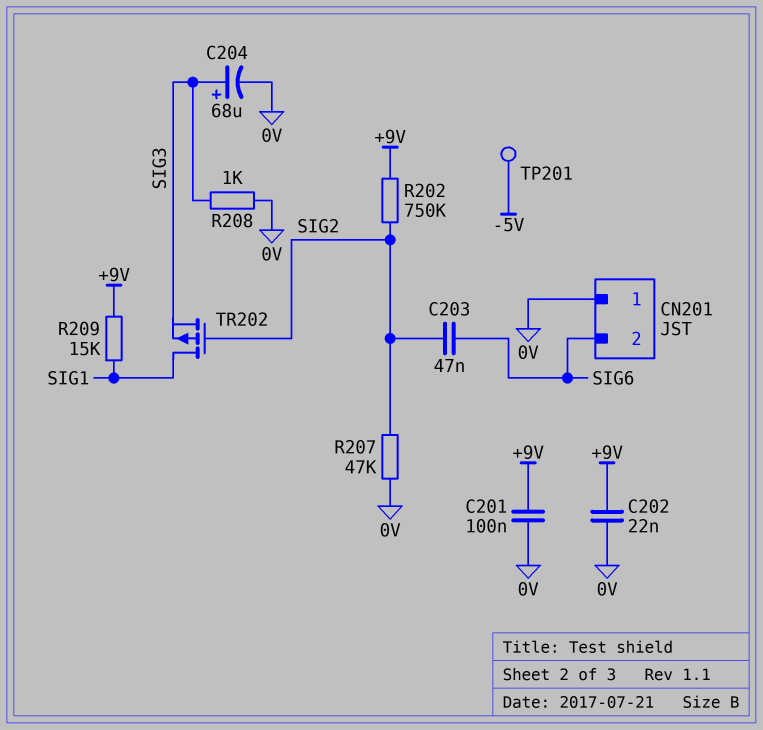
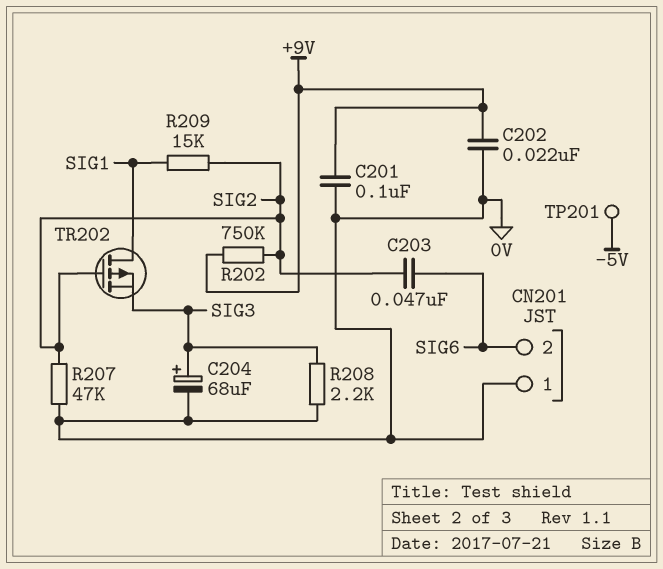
R208: 1k (0V, SIG3) -> 2.2k (0V, SIG3)
R209: 15k (+9V, SIG1) -> 15k (SIG1, SIG2)

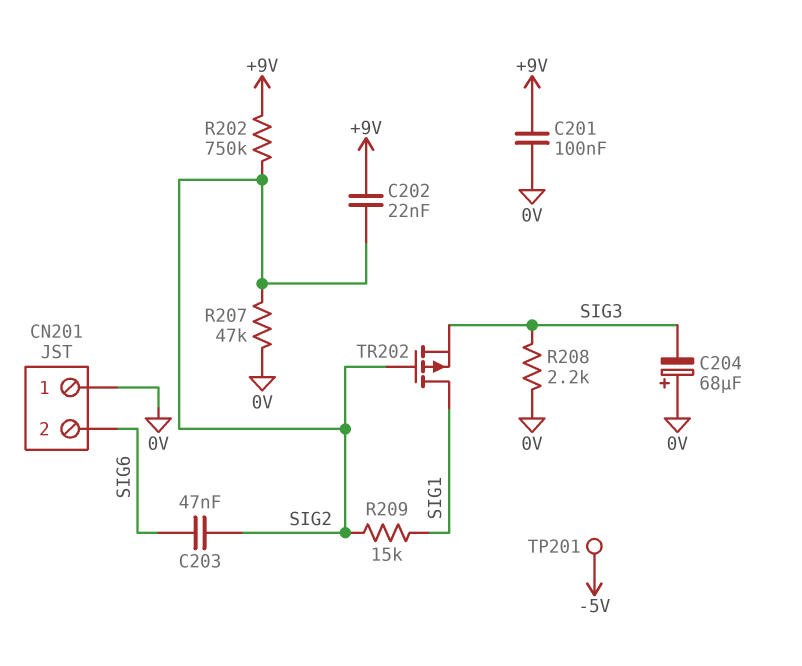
C202: 22nF (+9V, 0V) -> 22nF (+9V, SIG2)
C204: 68uF (plus SIG3, minus 0V) -> 68uF (plus 0V, minus SIG3)

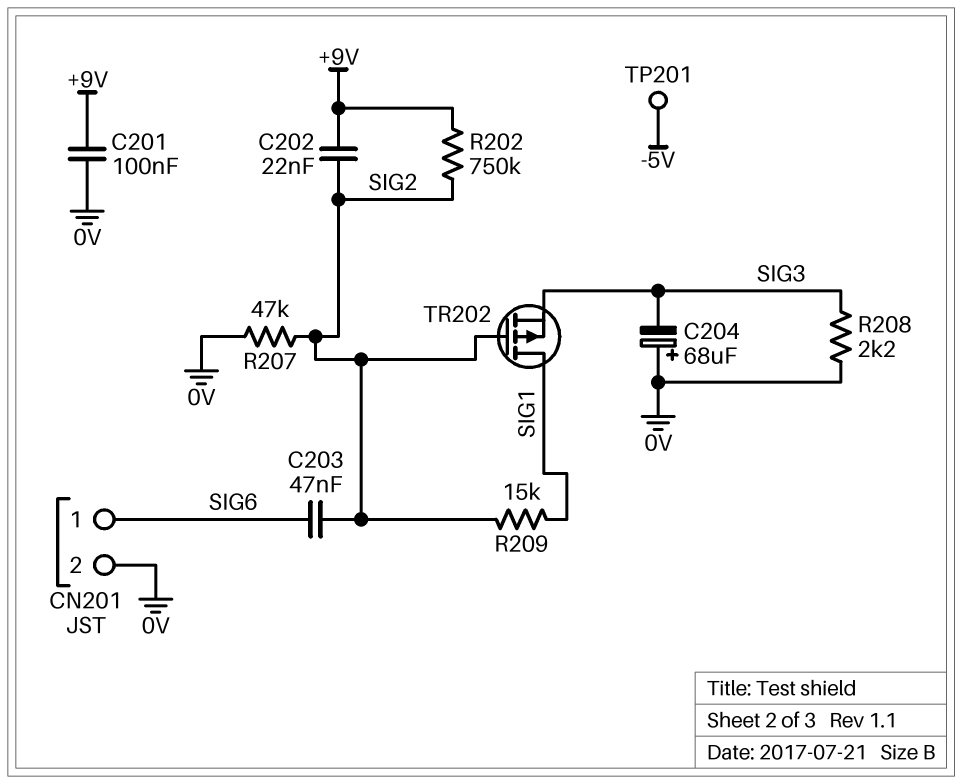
CN201 pin 1: 0V -> SIG6
CN201 pin 2: SIG6 -> 0V

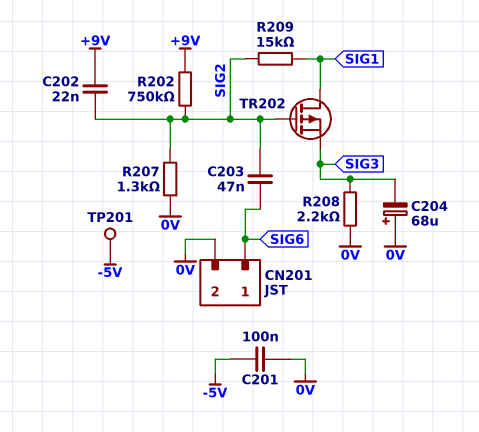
C201: 100nF (+9V, 0V) -> 100nF (-5V, 0V)
R207: 47k (0V, SIG2) -> 1.3k (0V, SIG2)

